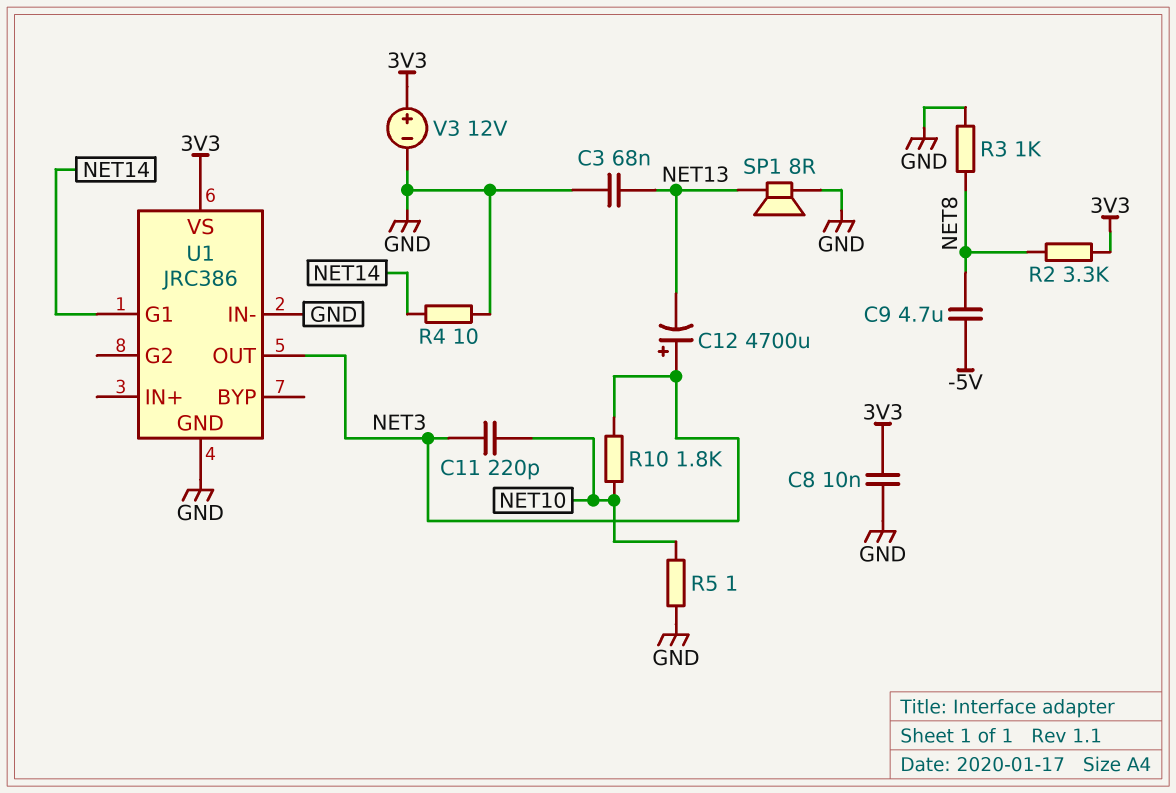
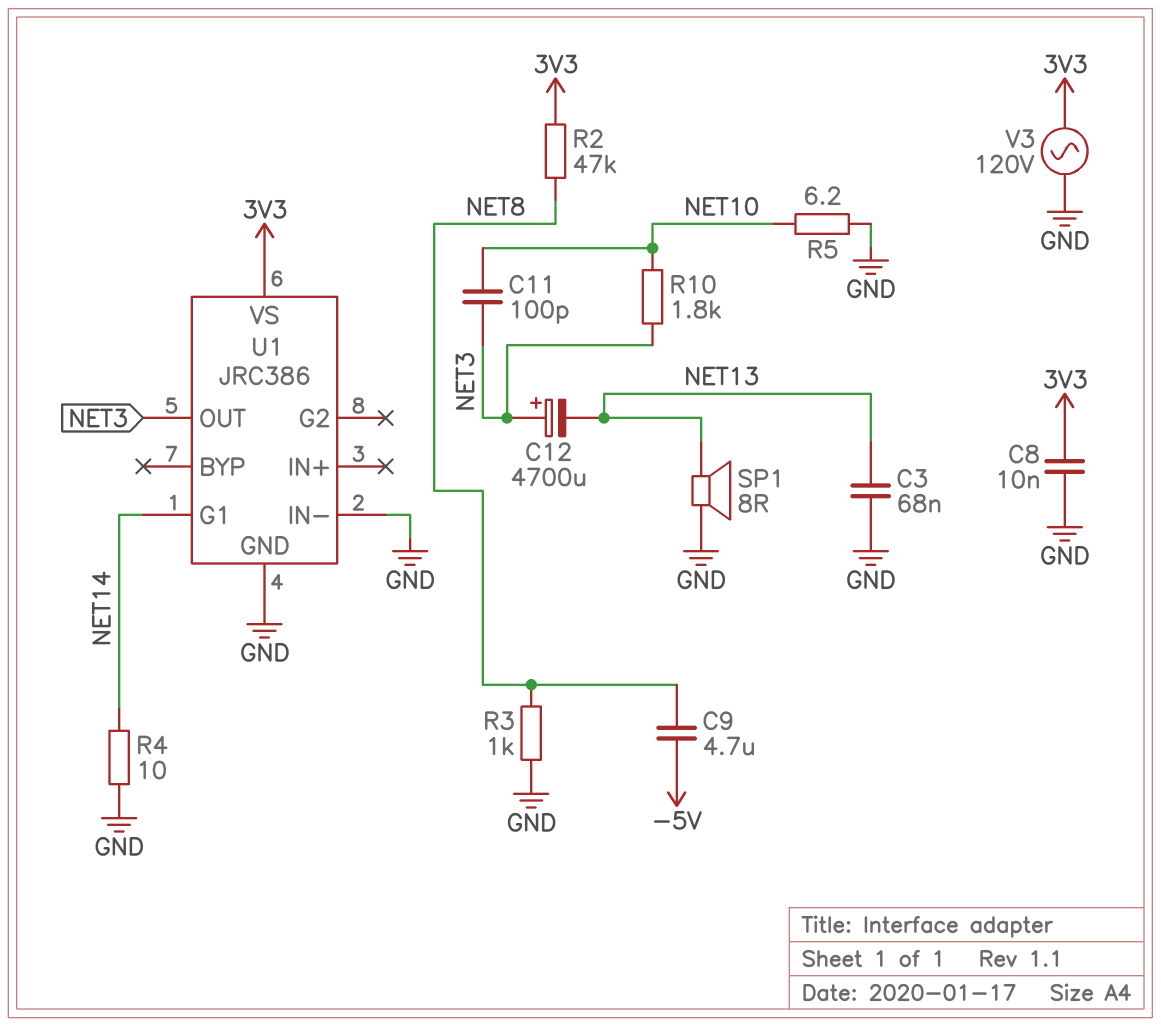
C11: 220pF (NET3, NET10) -> 100pF (NET3, NET10)
R2: 3.3k (3V3, NET8) -> 47k (3V3, NET8)
R5: 1 (GND, NET10) -> 6.2 (GND, NET10)
V3: 12V (plus 3V3, minus GND) -> AC 120V (3V3, GND)

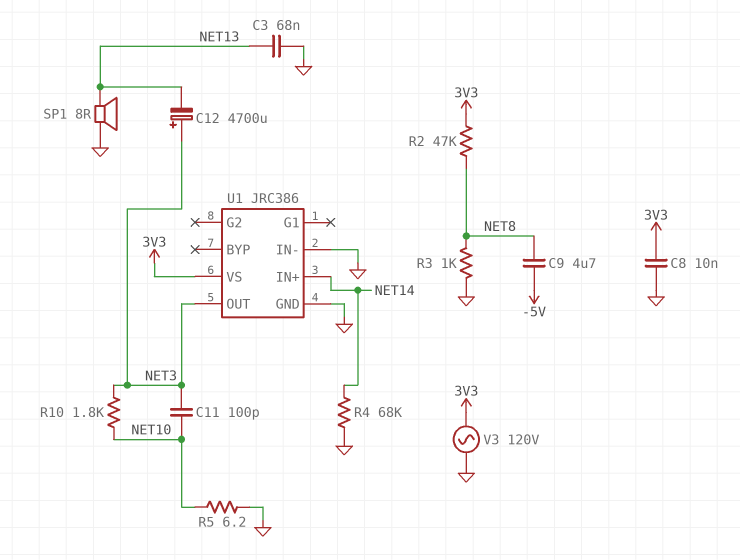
R4: 10 (GND, NET14) -> 68k (GND, NET14)
U1 pin G1: NET14 -> none
U1 pin IN+: none -> NET14

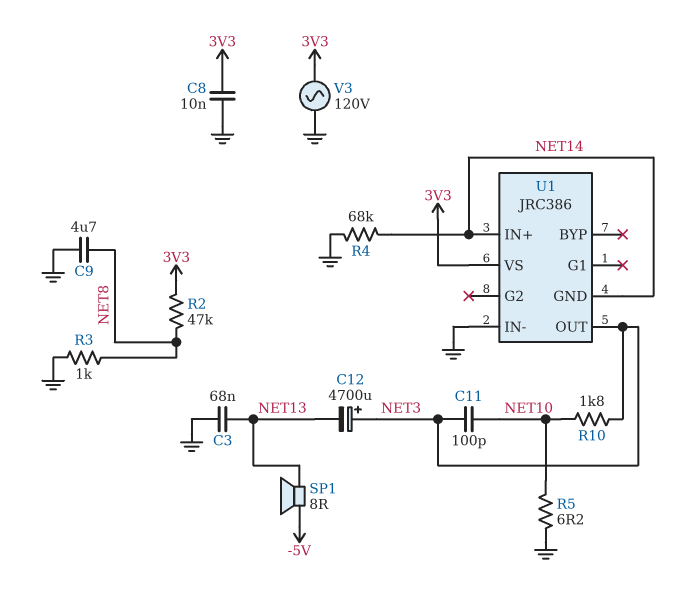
C9: 4.7uF (-5V, NET8) -> 4.7uF (GND, NET8)
SP1: speaker 8R (GND, NET13) -> speaker 8R (-5V, NET13)
U1 pin GND: GND -> NET14

